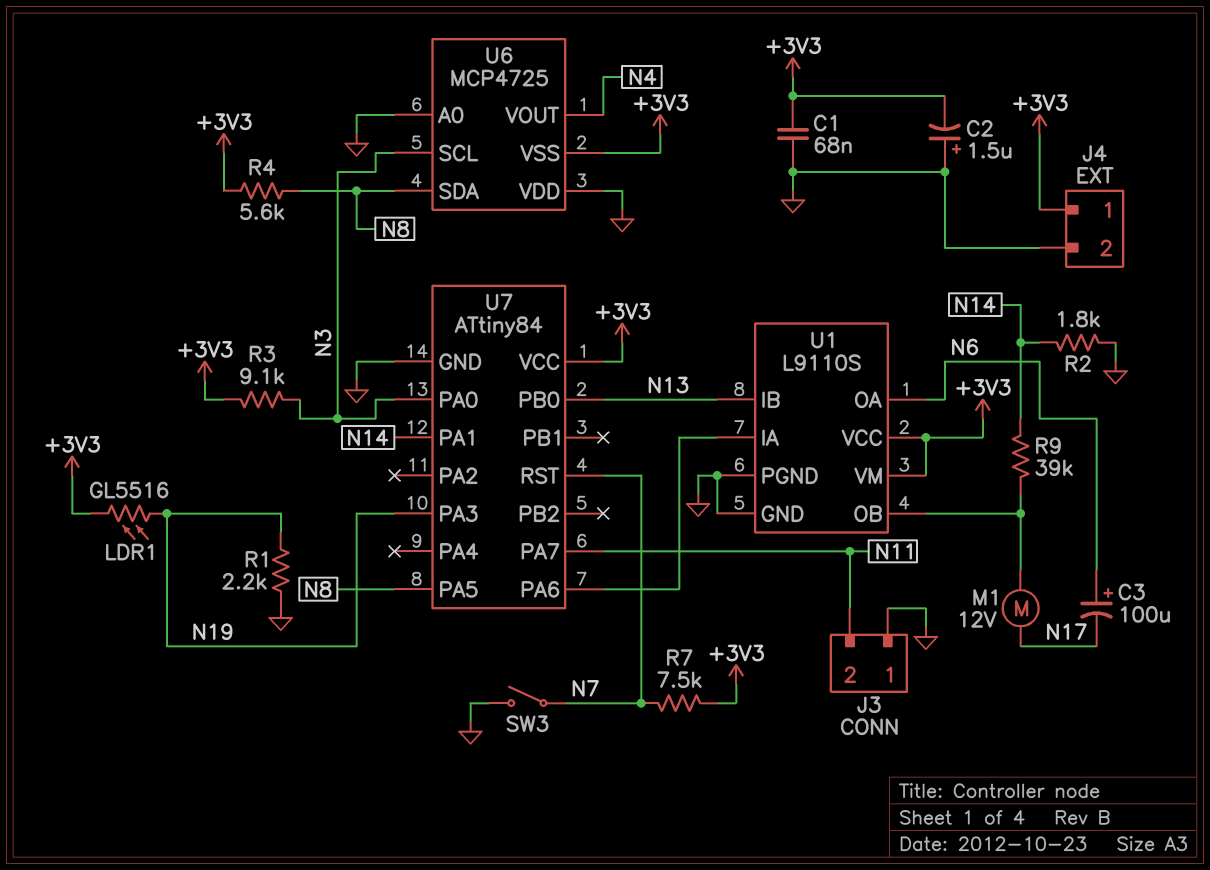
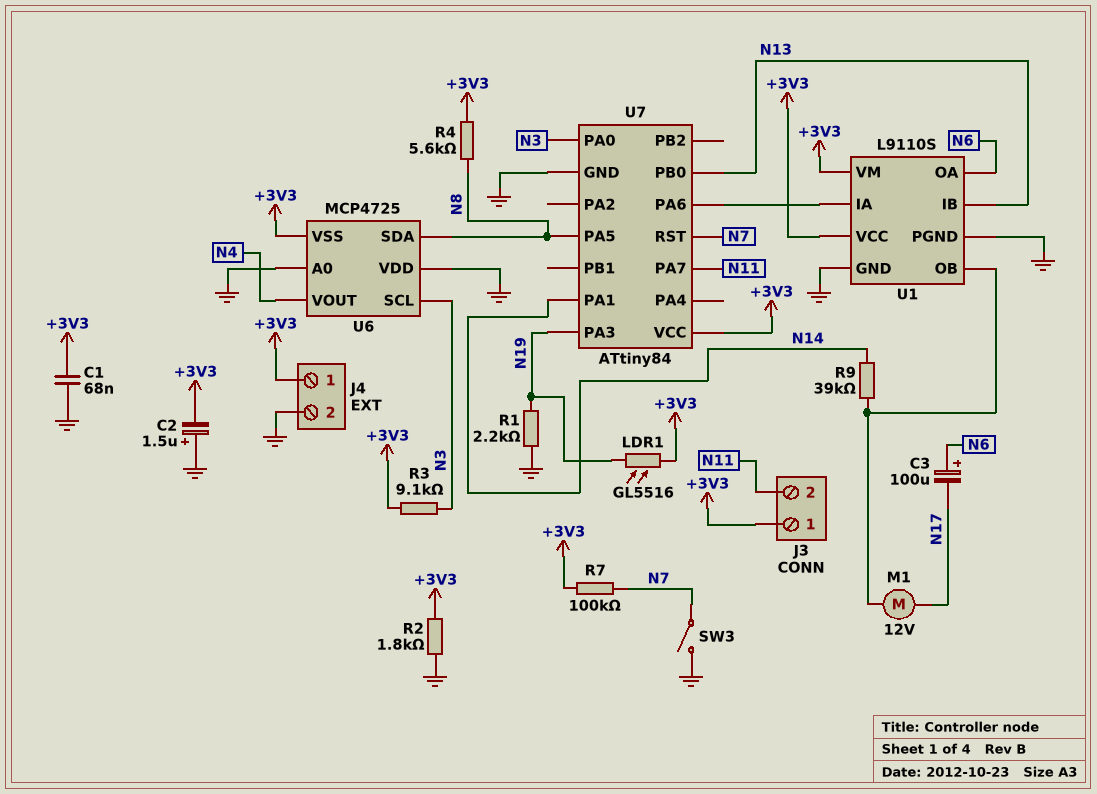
J3 pin 1: GND -> +3V3
R2: 1.8k (GND, N14) -> 1.8k (+3V3, GND)
R7: 7.5k (+3V3, N7) -> 100k (+3V3, N7)

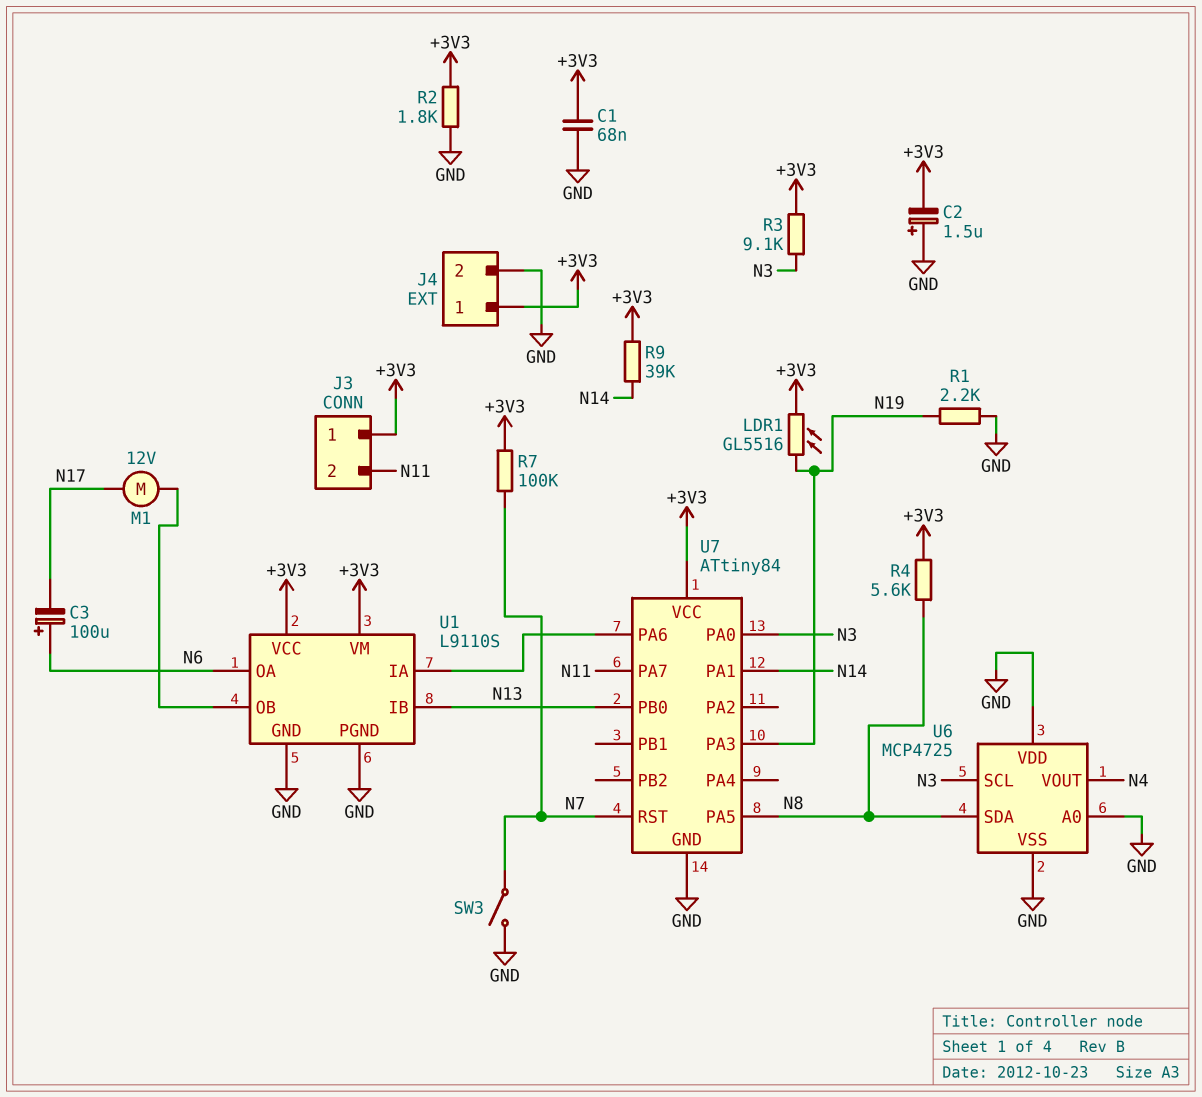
R9: 39k (N14, U1/OB) -> 39k (+3V3, N14)
U6 pin VSS: +3V3 -> GND

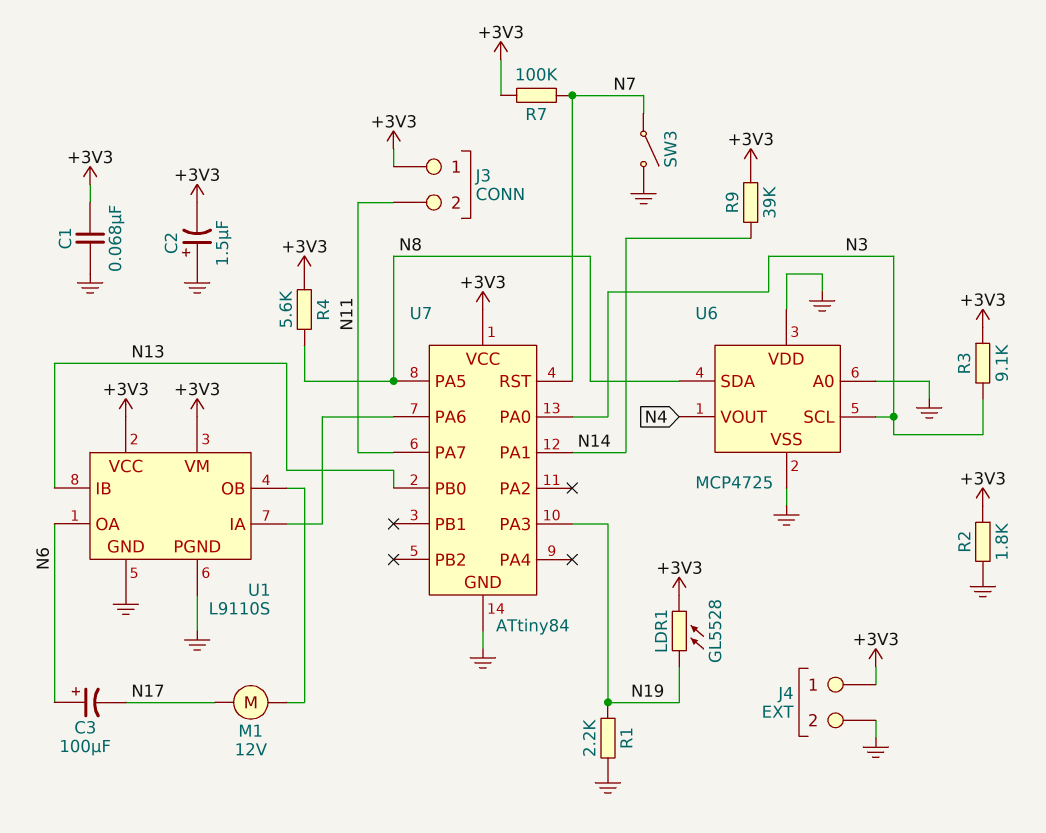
LDR1: GL5516 (+3V3, N19) -> GL5528 (+3V3, N19)

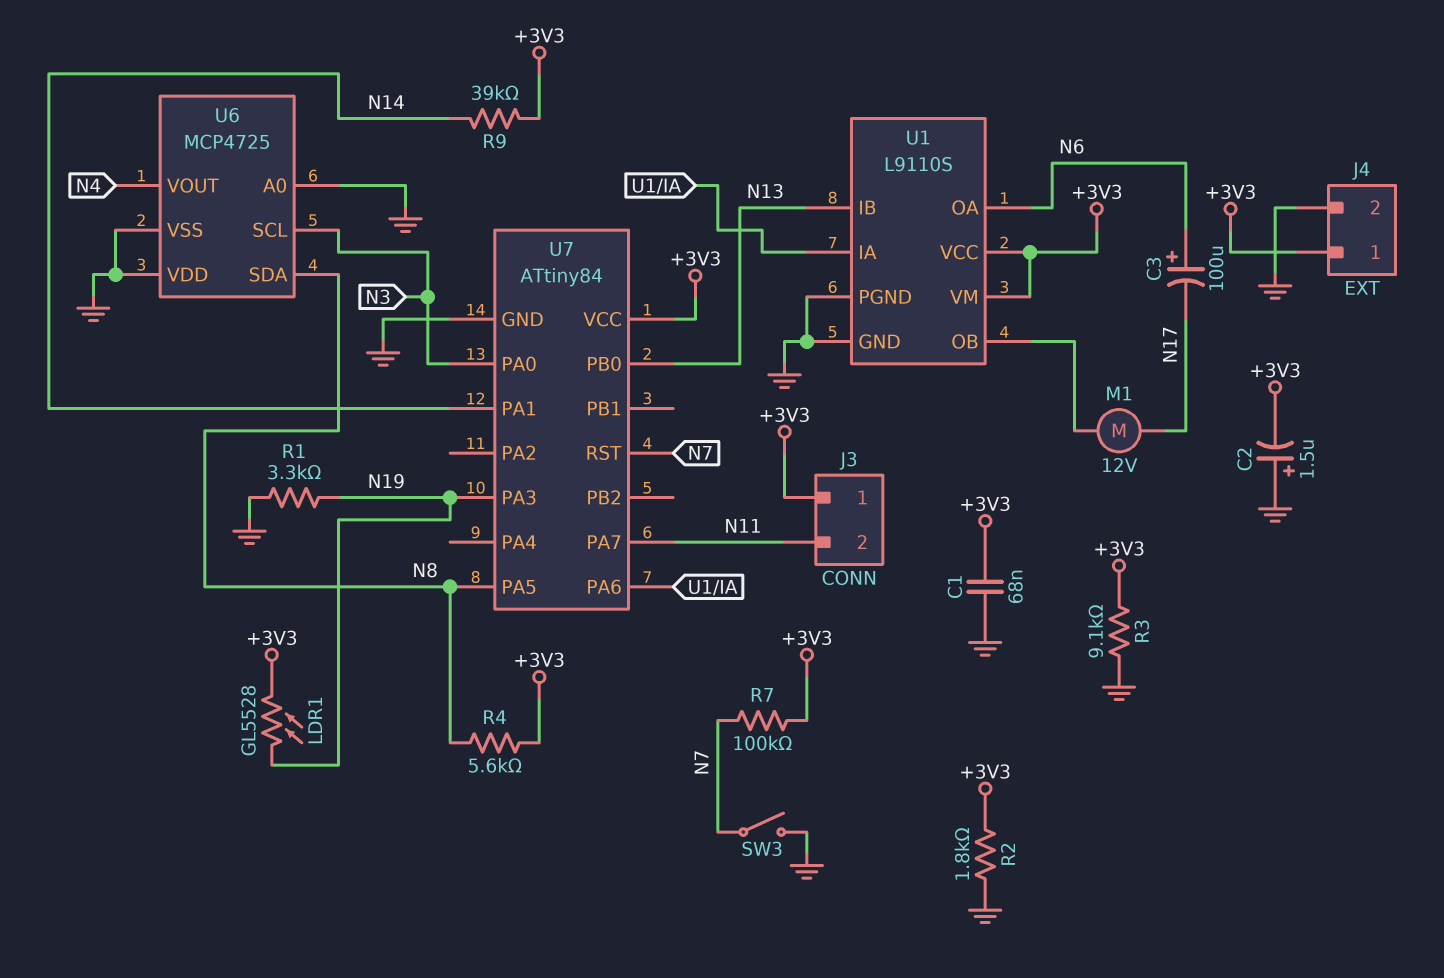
R1: 2.2k (GND, N19) -> 3.3k (GND, N19)
R3: 9.1k (+3V3, N3) -> 9.1k (+3V3, GND)

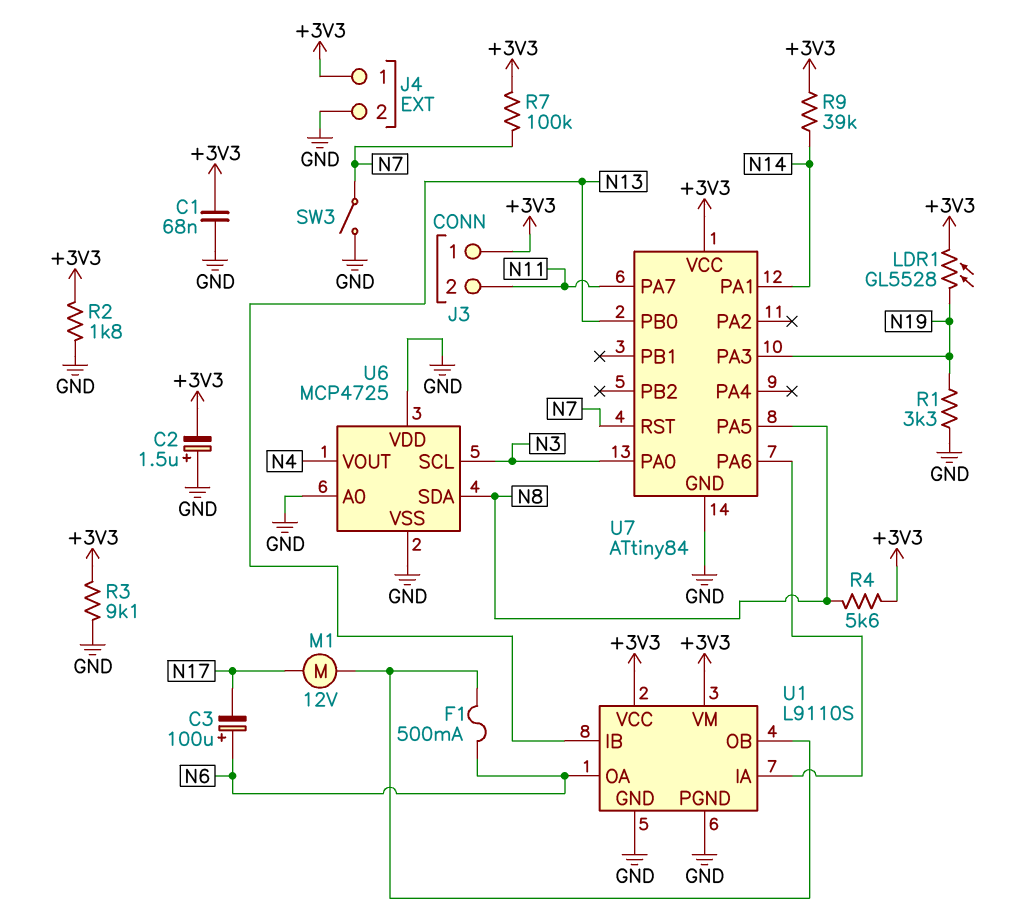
F1: none -> 500mA (N6, U1/OB)

